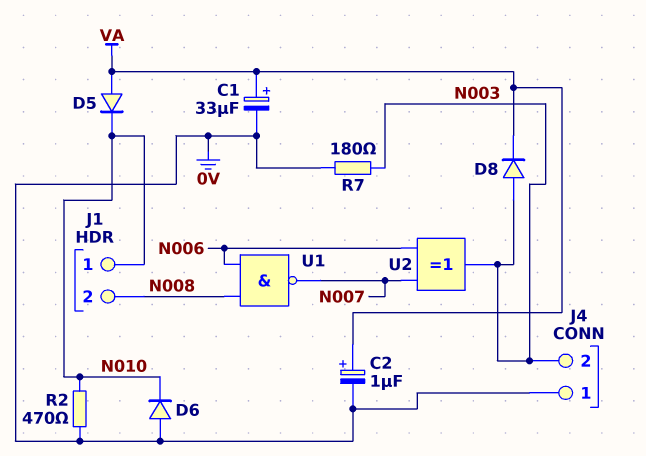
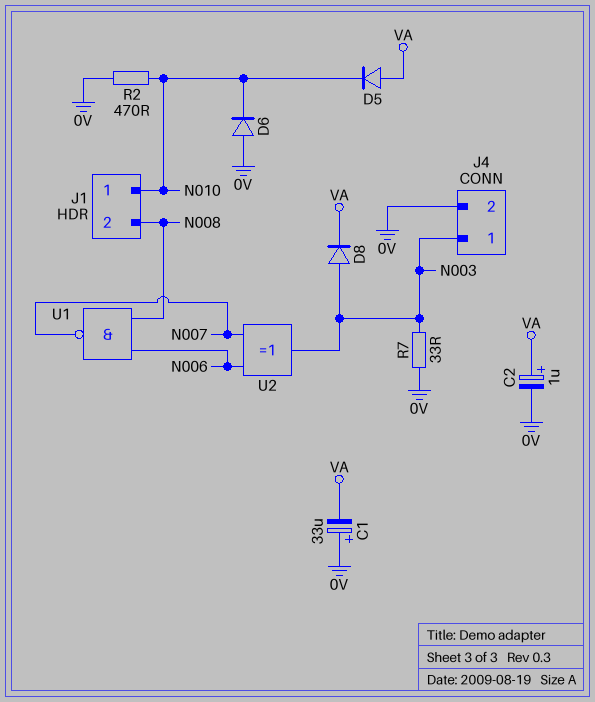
C1: 33uF (plus VA, minus 0V) -> 33uF (plus 0V, minus VA)
J4 pin 1: 0V -> N003
J4 pin 2: N003 -> 0V
R7: 180 (0V, N003) -> 33 (0V, N003)

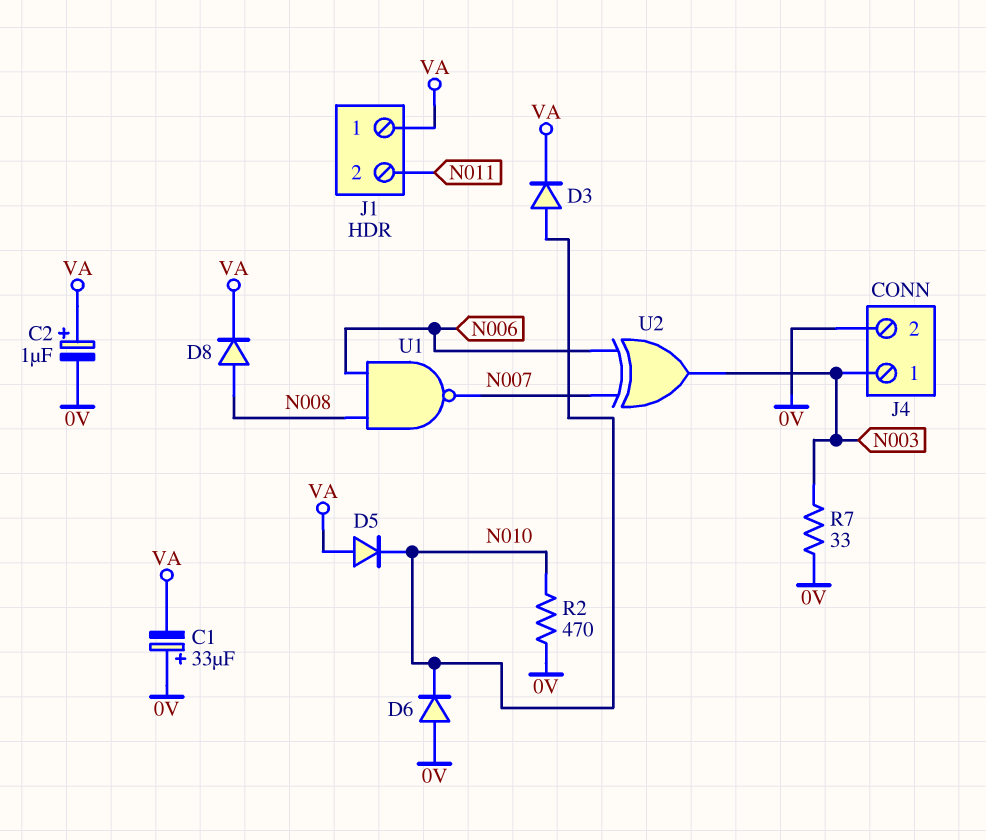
D3: none -> diode (A N010, K VA)
D8: diode (A N003, K VA) -> diode (A N008, K VA)
J1 pin 1: N010 -> VA
J1 pin 2: N008 -> N011

